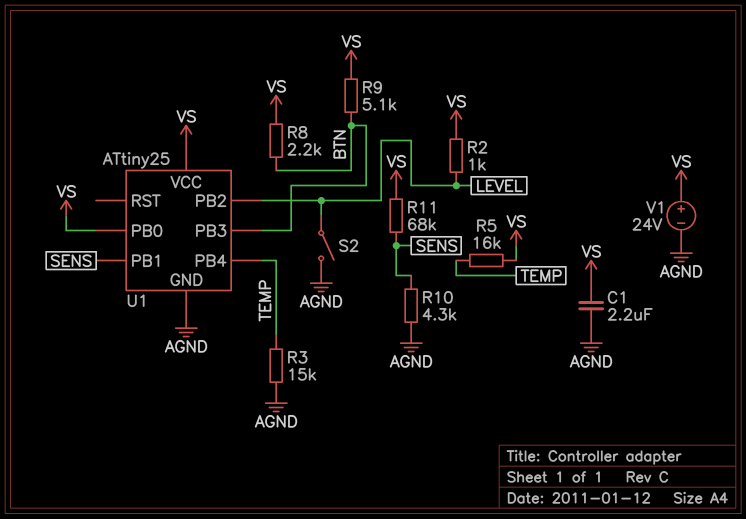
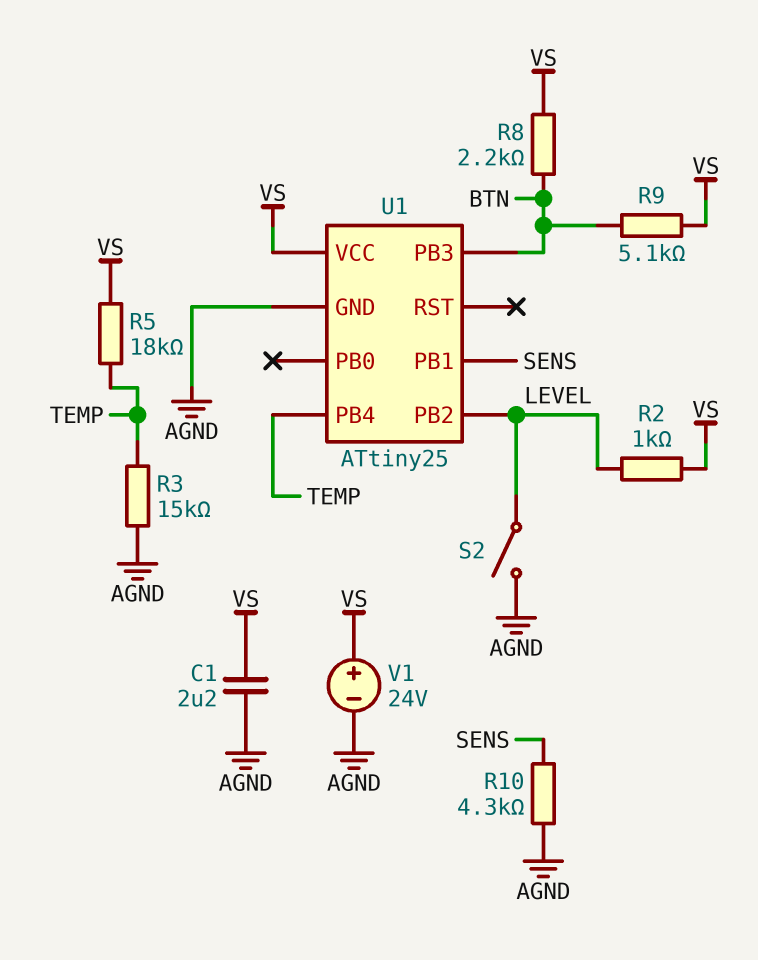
R5: 16k (TEMP, VS) -> 18k (TEMP, VS)
R11: 68k (SENS, VS) -> none
U1 pin PB0: VS -> none

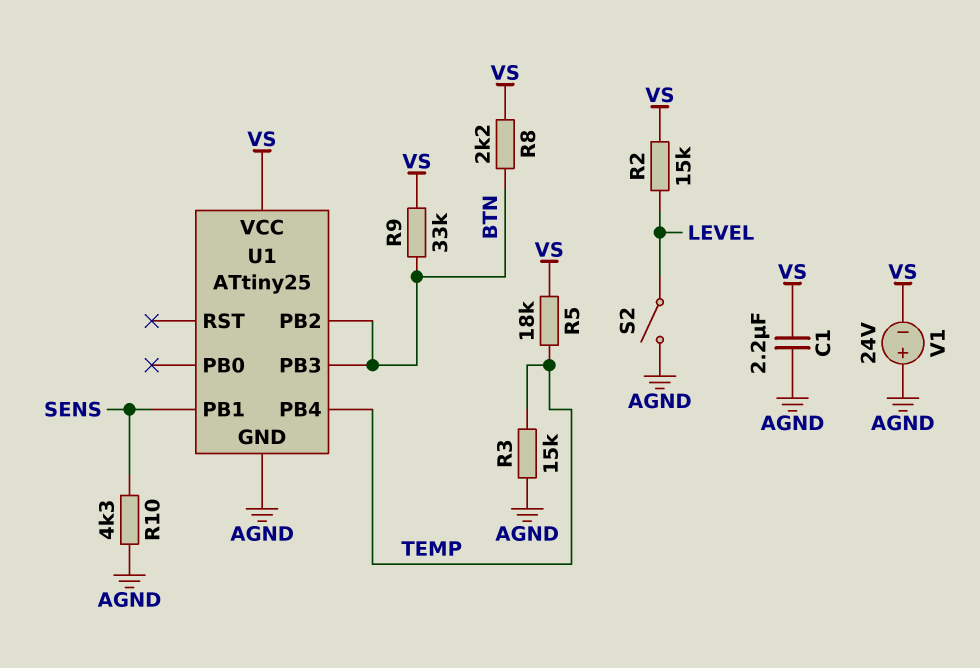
R2: 1k (LEVEL, VS) -> 15k (LEVEL, VS)
R9: 5.1k (BTN, VS) -> 33k (BTN, VS)
U1 pin PB2: LEVEL -> BTN
V1: 24V (plus VS, minus AGND) -> 24V (plus AGND, minus VS)

